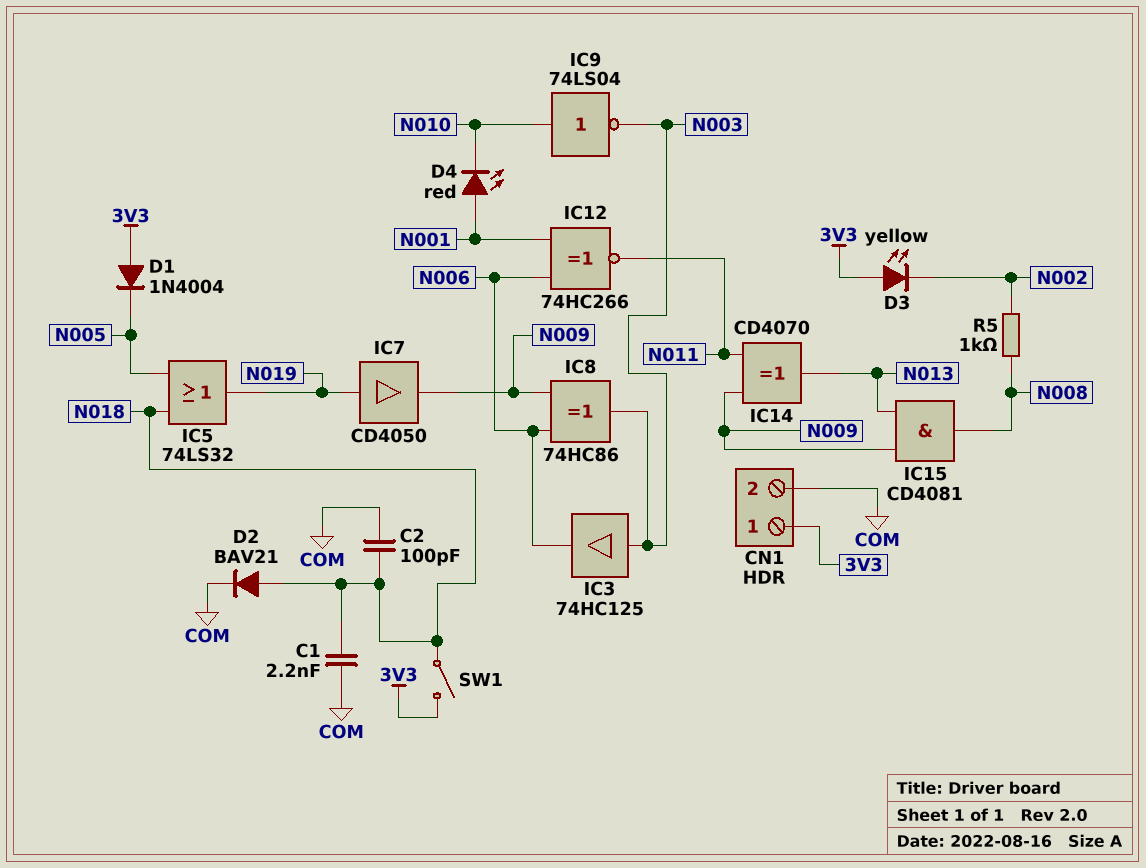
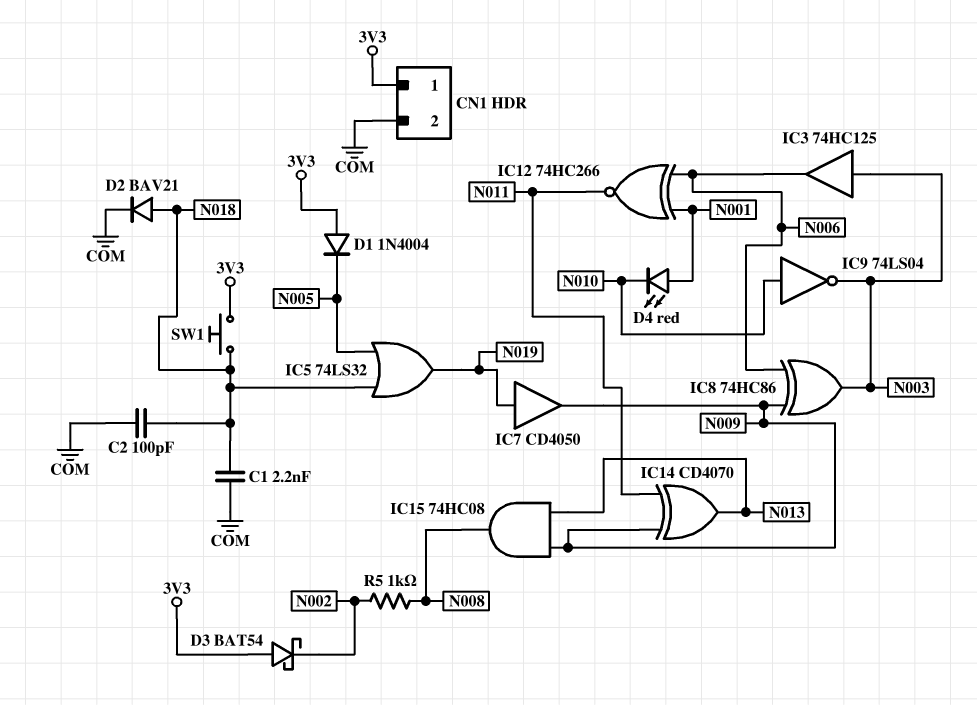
D3: LED yellow (A 3V3, K N002) -> schottky BAT54 (A 3V3, K N002)
IC15: AND CD4081 (in N009, in N013, out N008) -> AND 74HC08 (in N009, in N013, out N008)
SW1: switch (3V3, N018) -> button (3V3, N018)

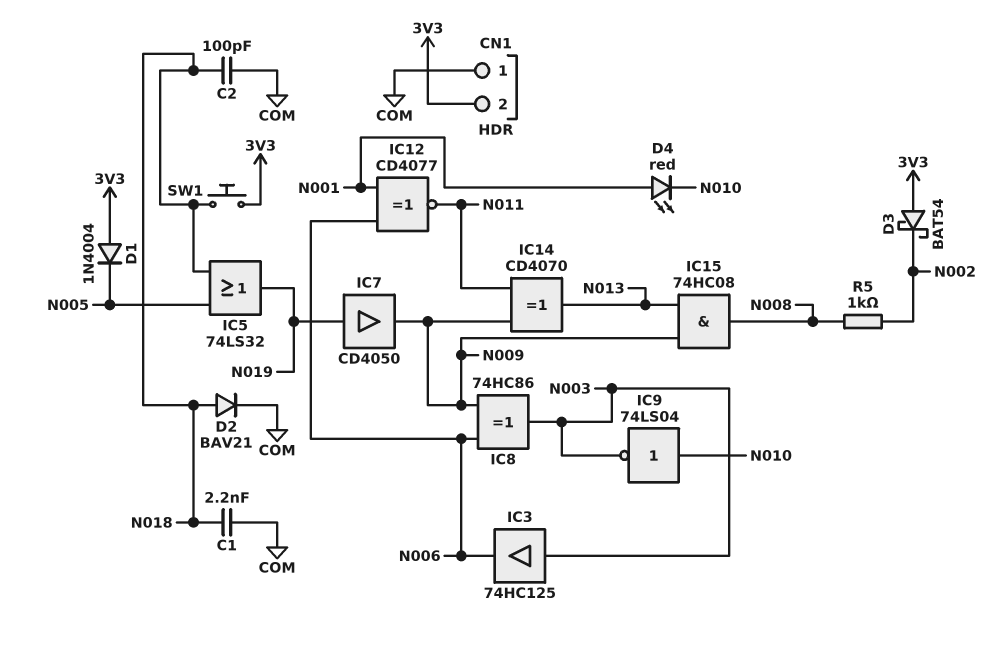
CN1 pin 1: 3V3 -> COM
CN1 pin 2: COM -> 3V3
IC12: XNOR 74HC266 (in N001, in N006, out N011) -> XNOR CD4077 (in N001, in N006, out N011)

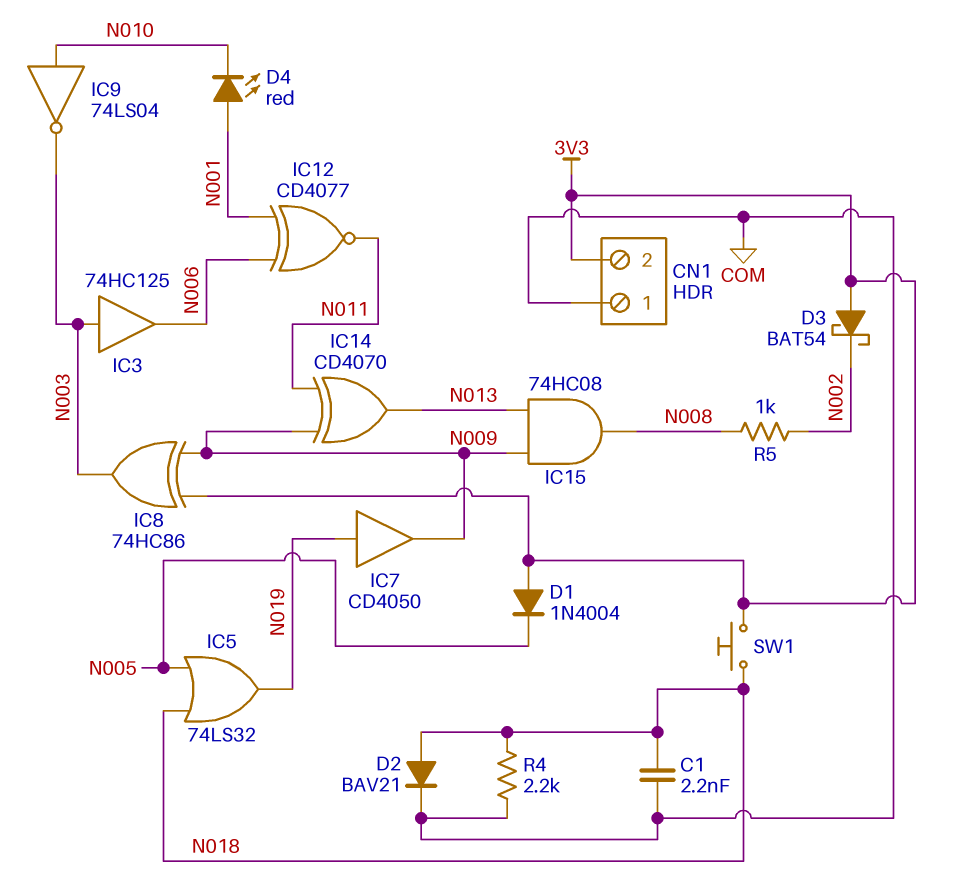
C2: 100pF (COM, N018) -> none
IC8: XOR 74HC86 (in N006, in N009, out N003) -> XOR 74HC86 (in 3V3, in N009, out N003)
R4: none -> 2.2k (COM, N018)

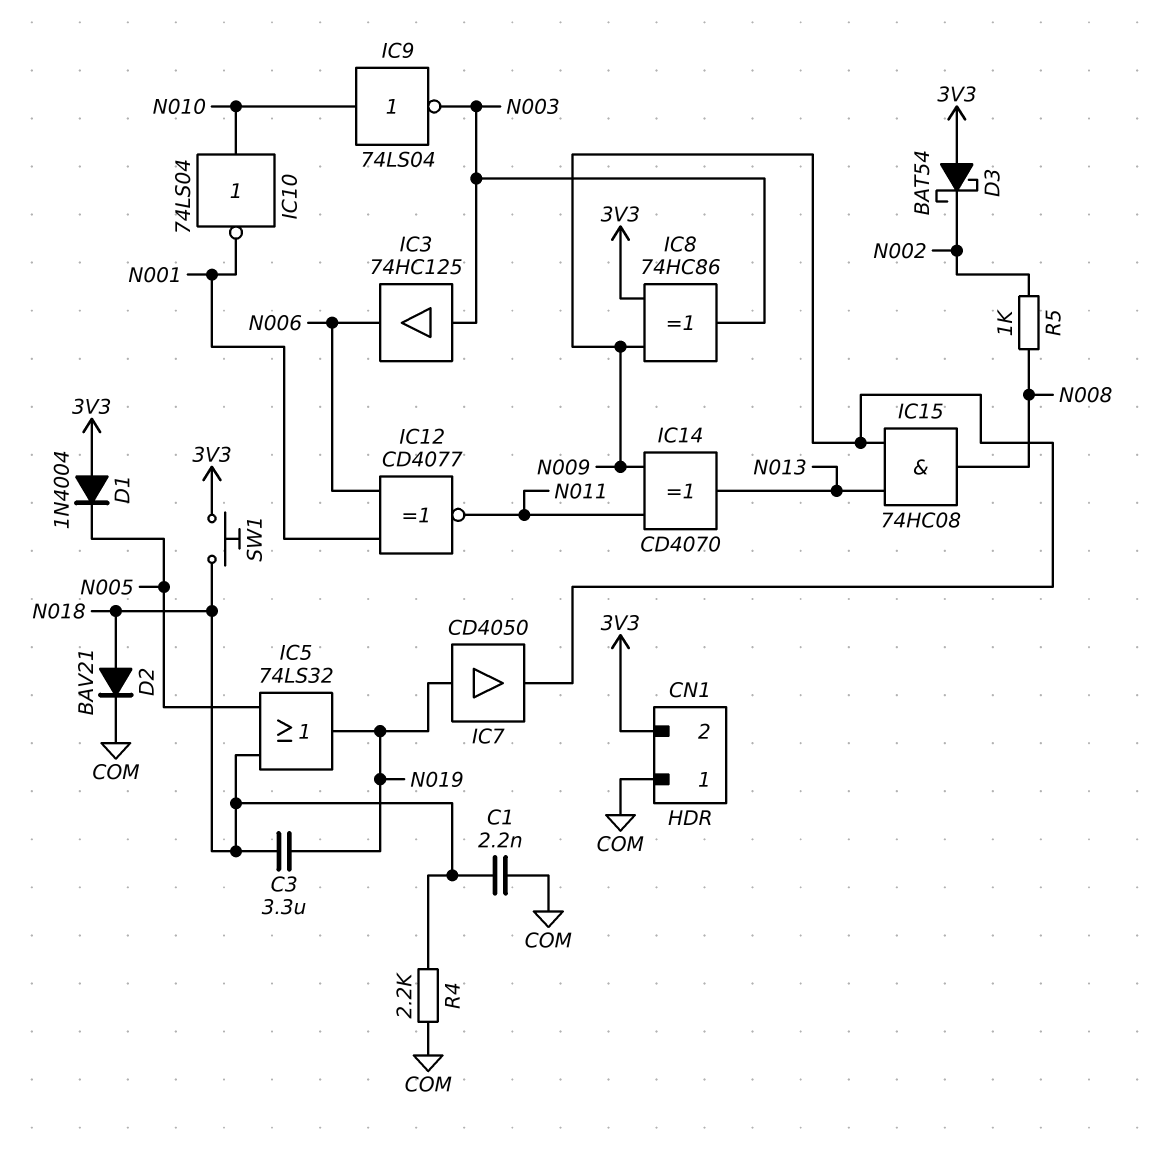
C3: none -> 3.3uF (N018, N019)
D4: LED red (A N001, K N010) -> none
IC10: none -> NOT 74LS04 (in N010, out N001)

